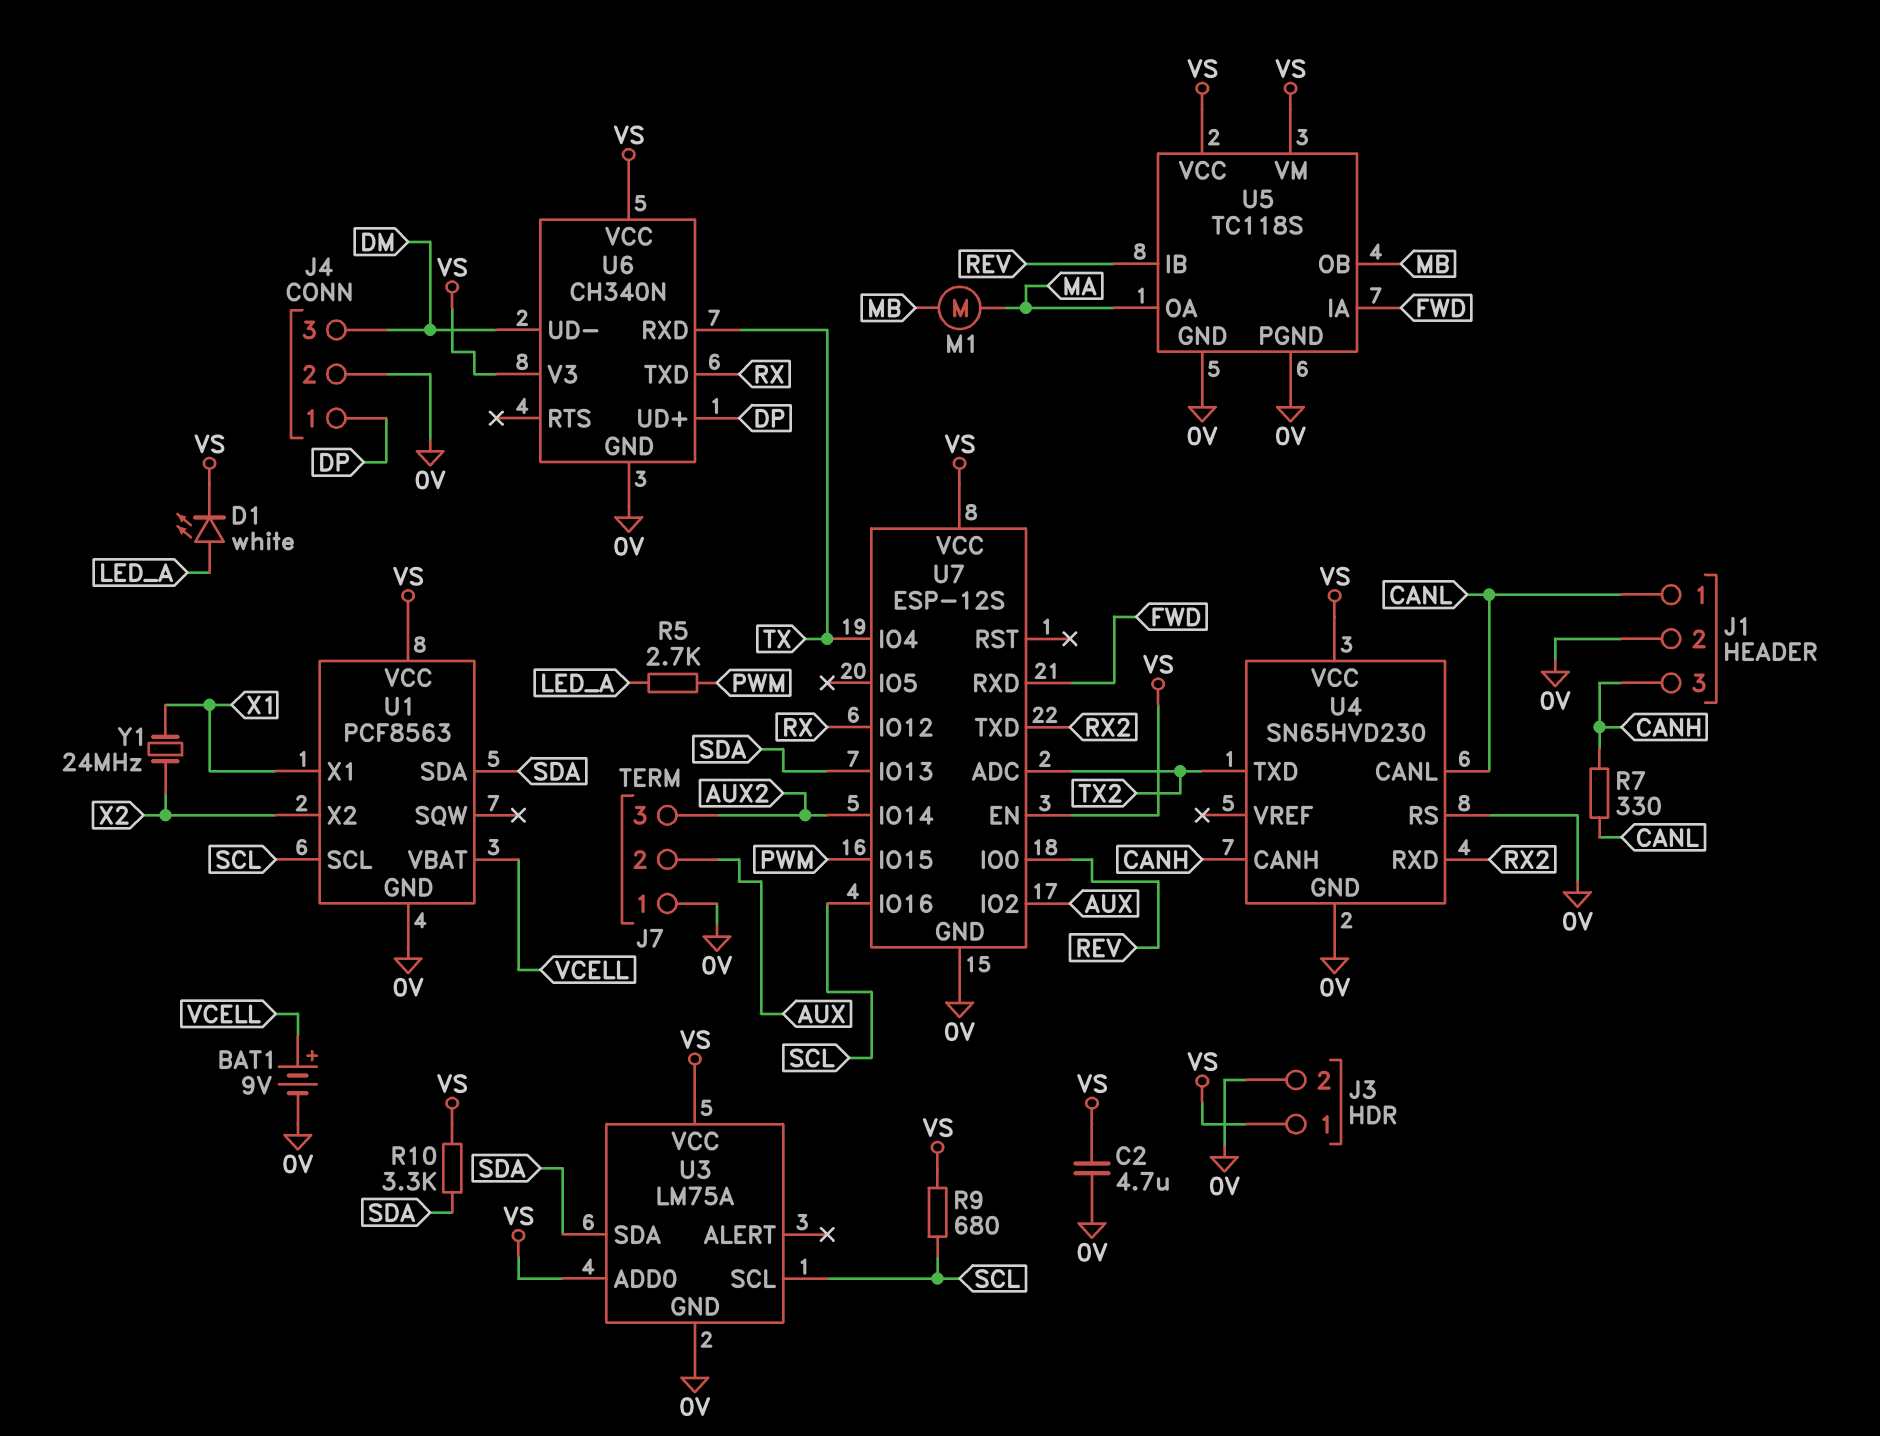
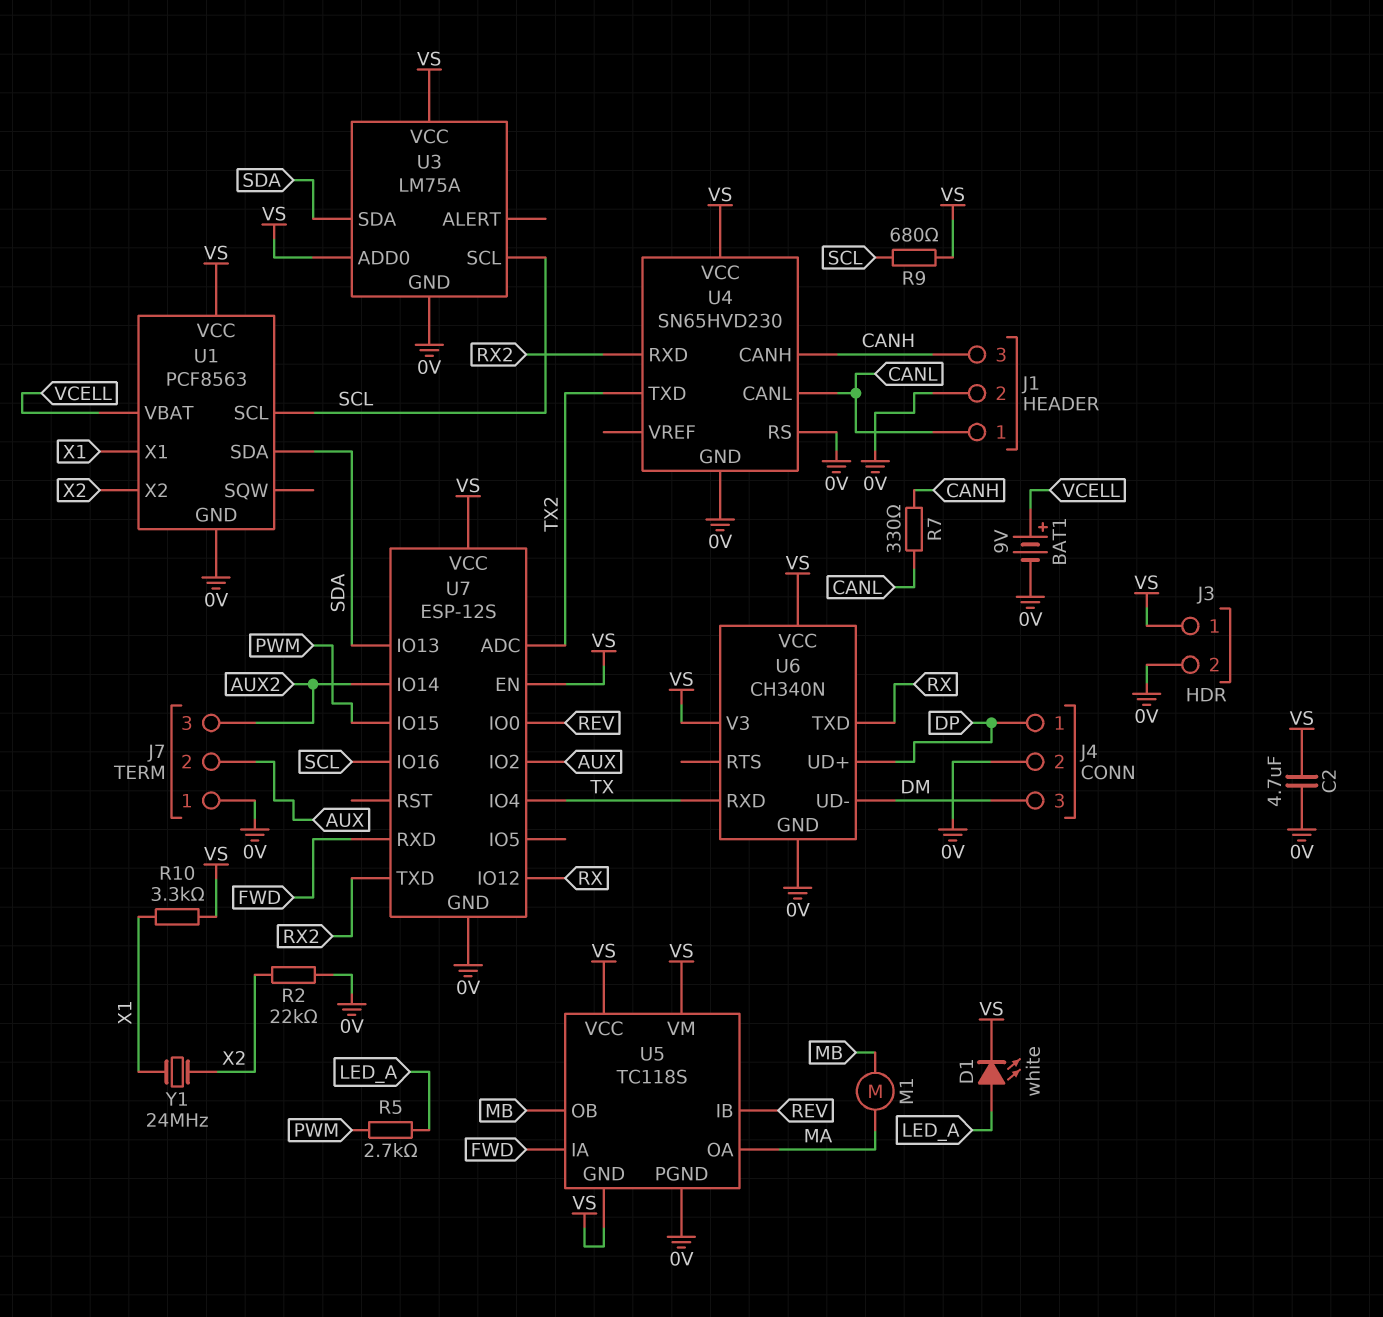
R2: none -> 22k (0V, X2)
R10: 3.3k (SDA, VS) -> 3.3k (VS, X1)
U5 pin GND: 0V -> VS

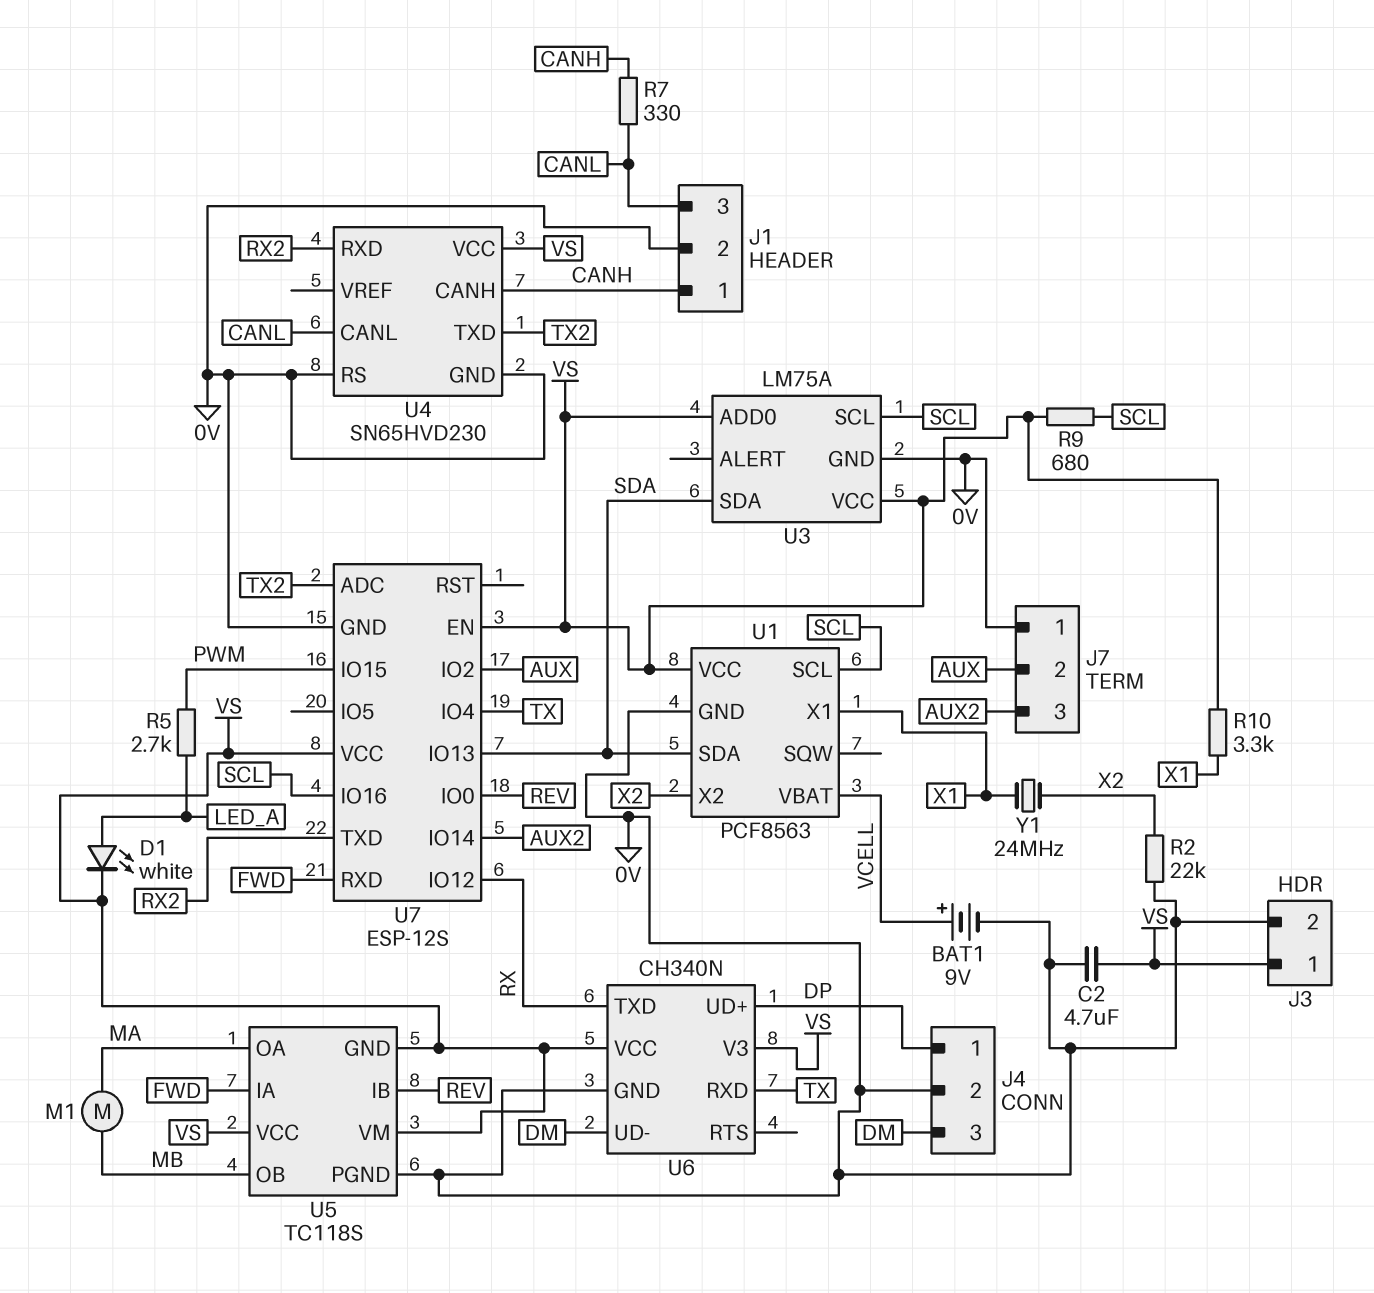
J1 pin 1: CANL -> CANH
J1 pin 3: CANH -> CANL

